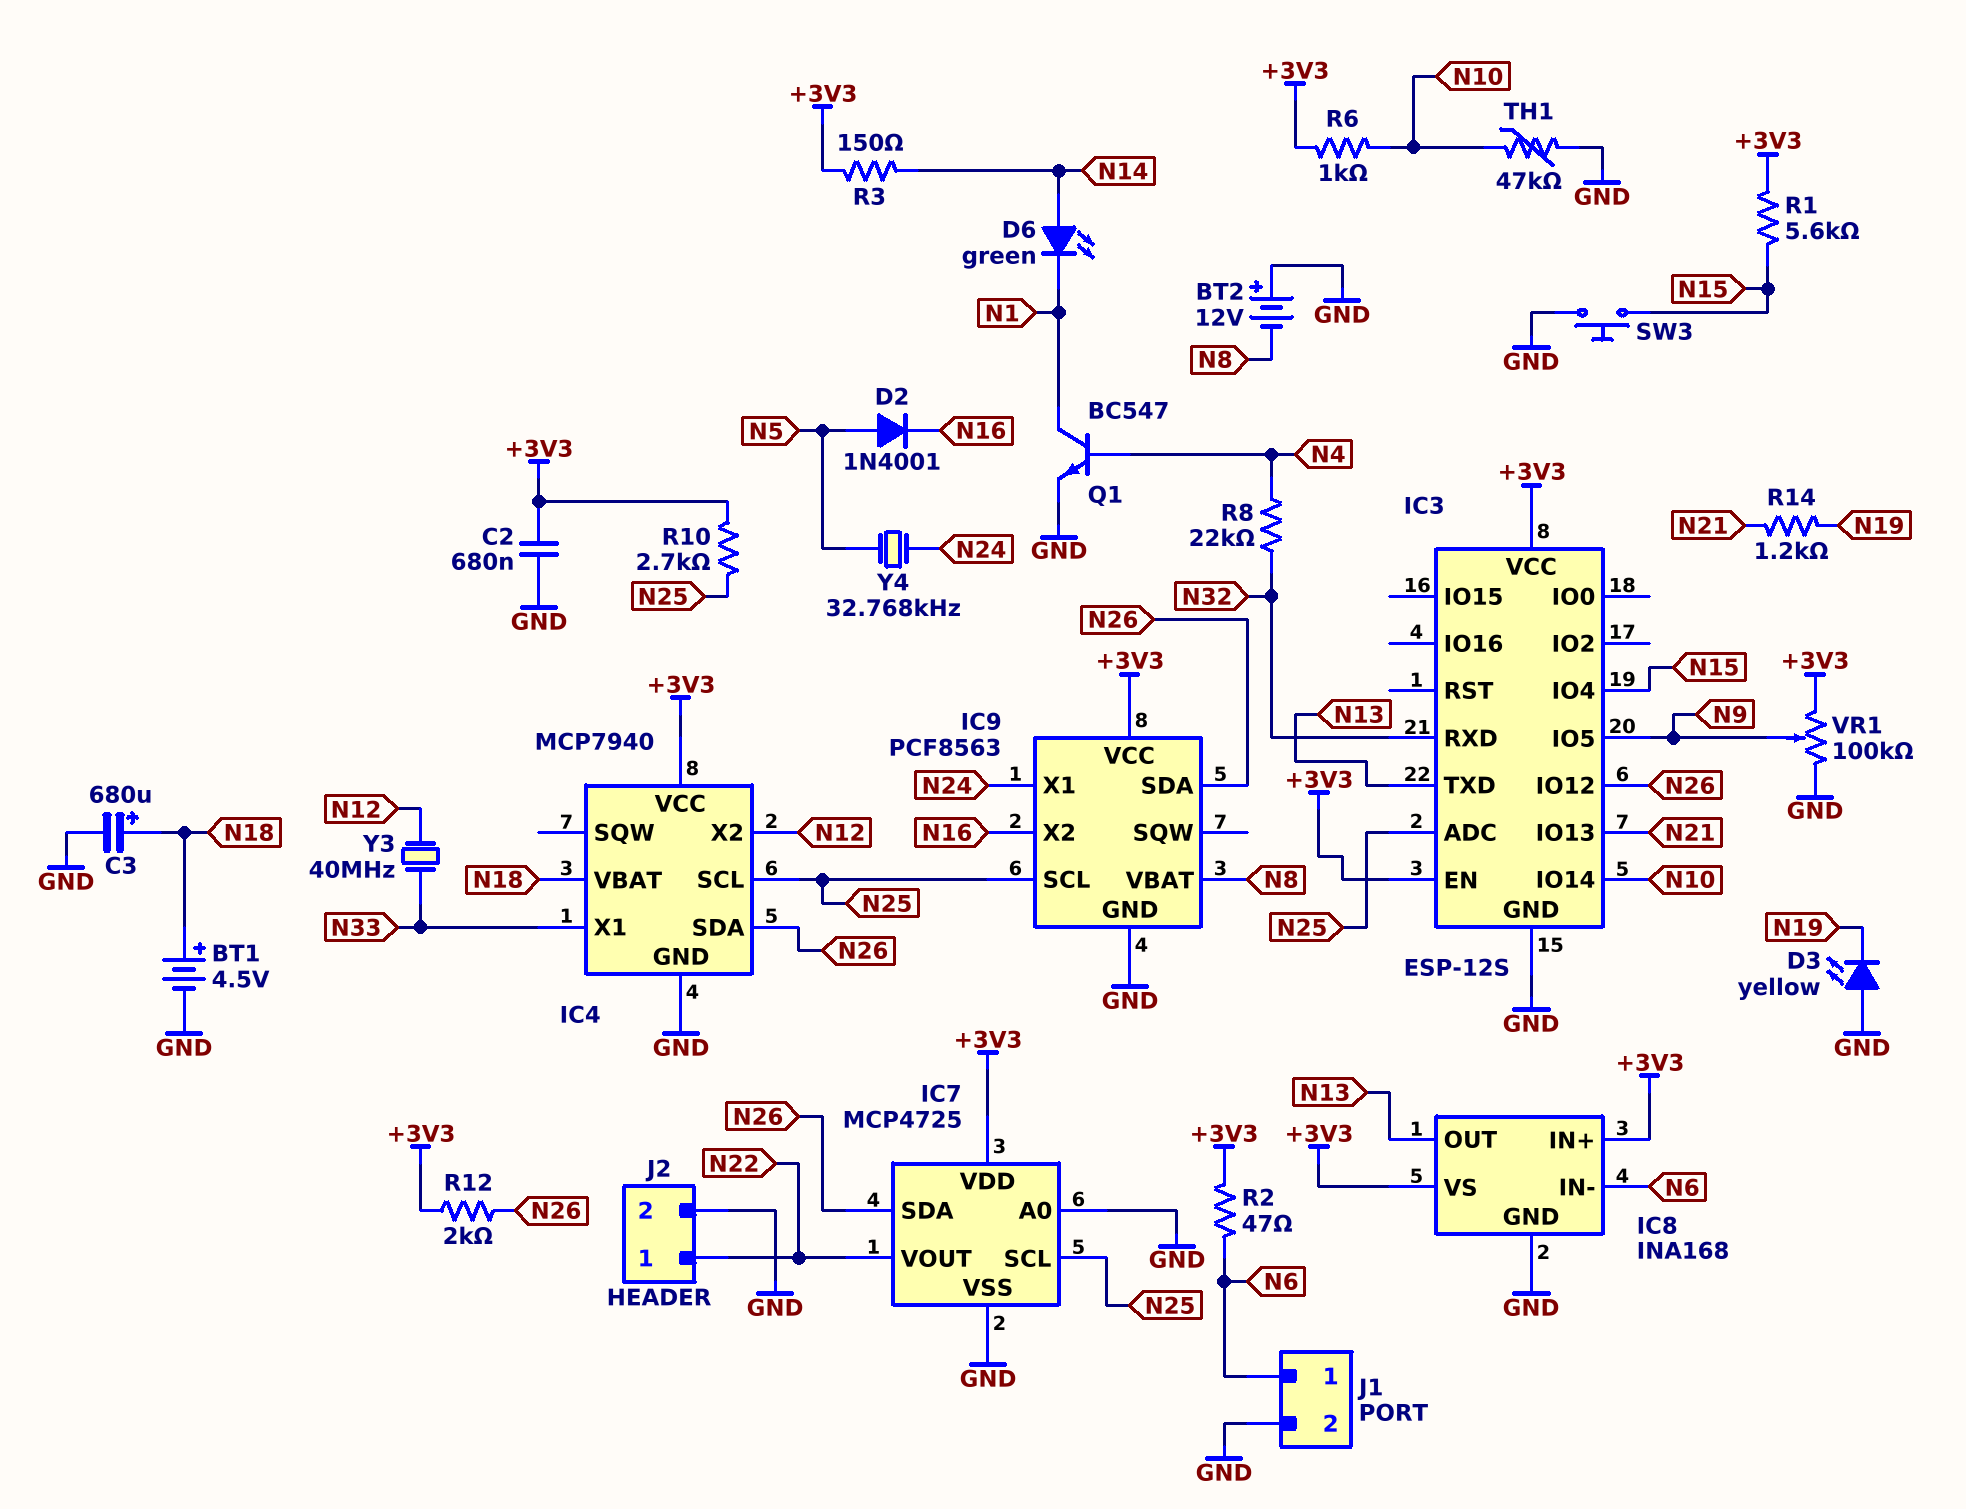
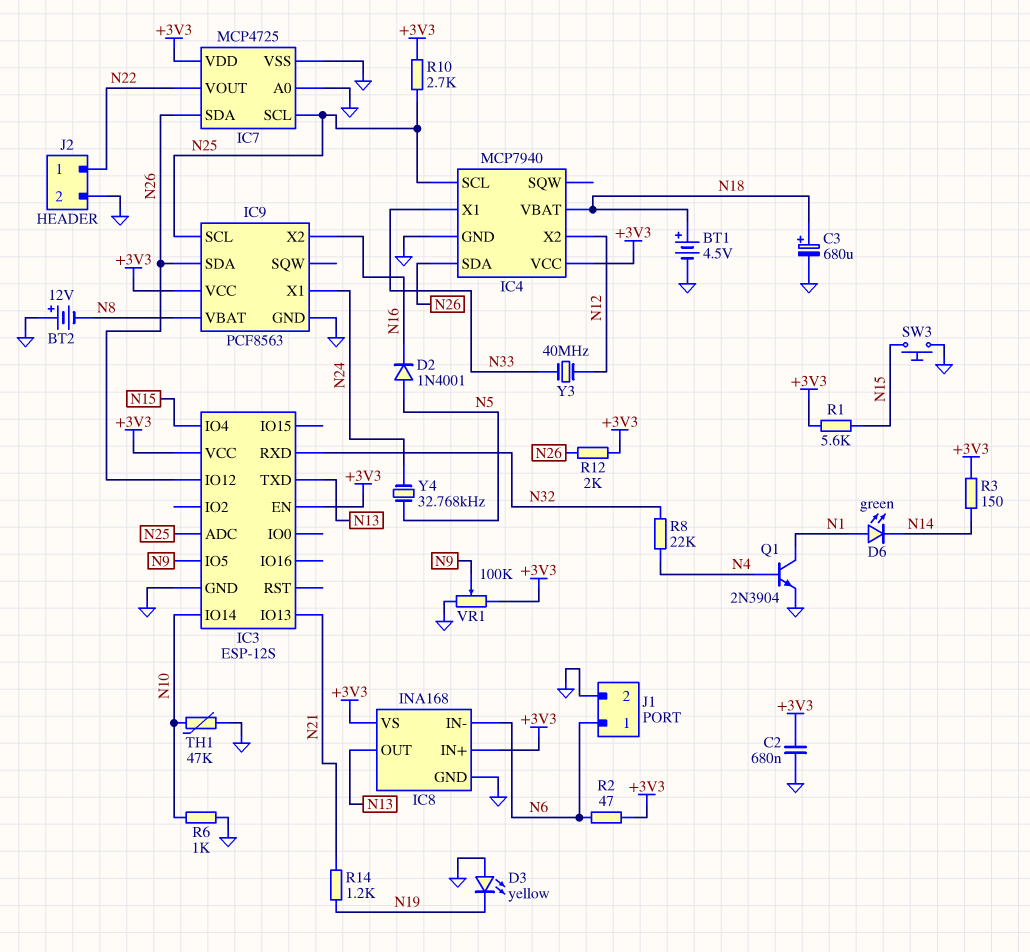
D6: LED green (A N14, K N1) -> LED green (A N1, K N14)
Q1: NPN BC547 (B N4, C N1, E GND) -> NPN 2N3904 (B N4, C N1, E GND)
R6: 1k (+3V3, N10) -> 1k (GND, N10)

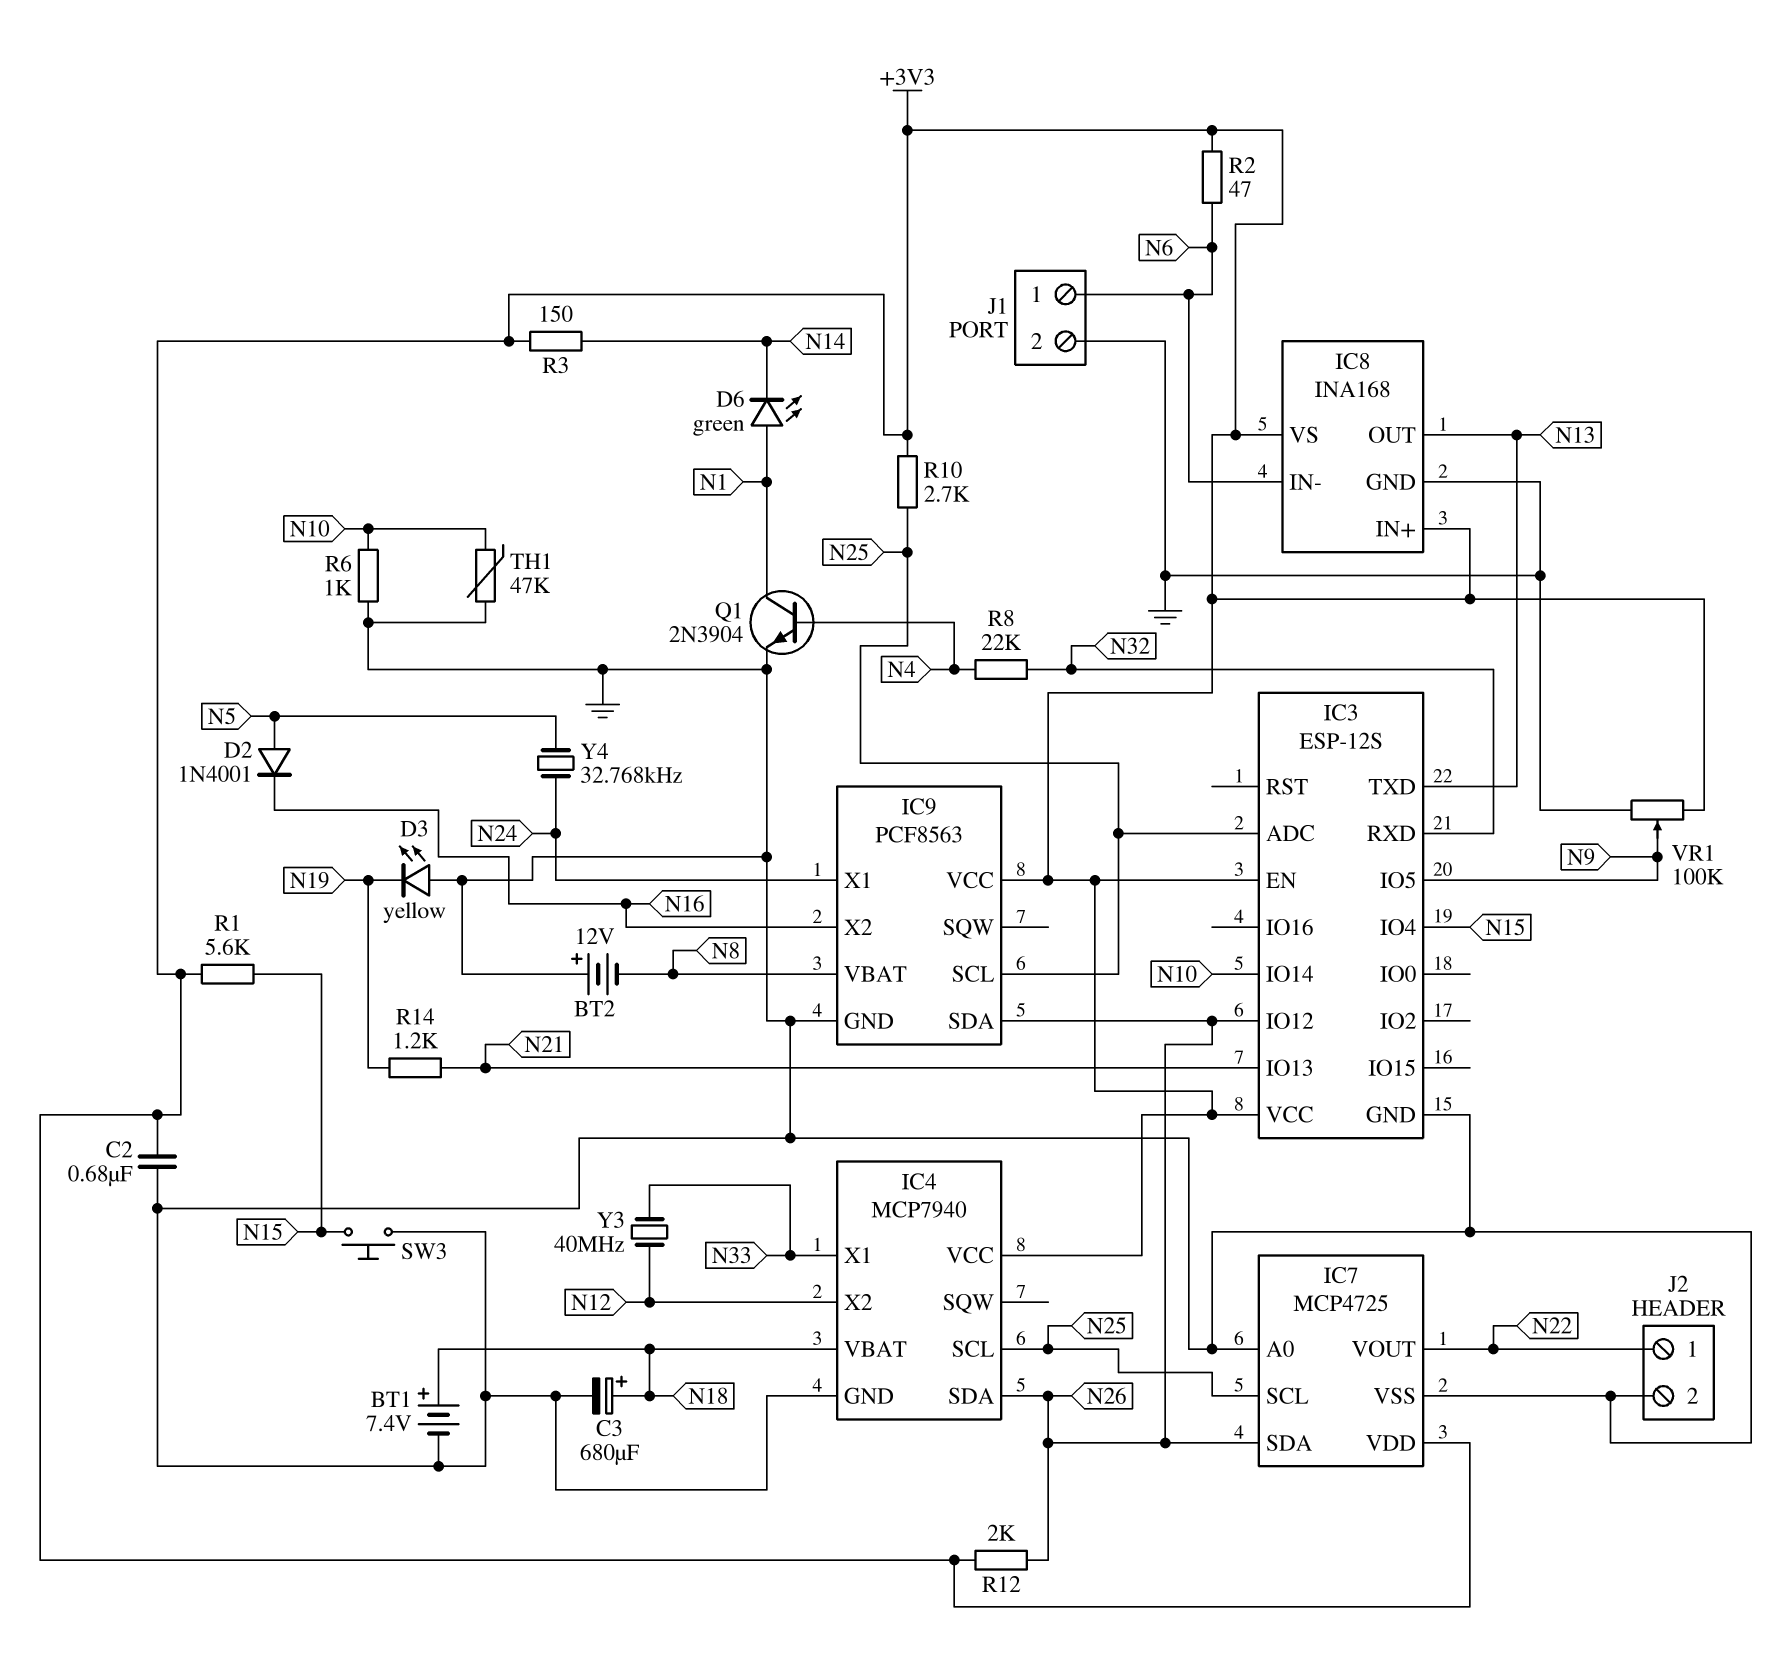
BT1: 4.5V (plus N18, minus GND) -> 7.4V (plus N18, minus GND)

